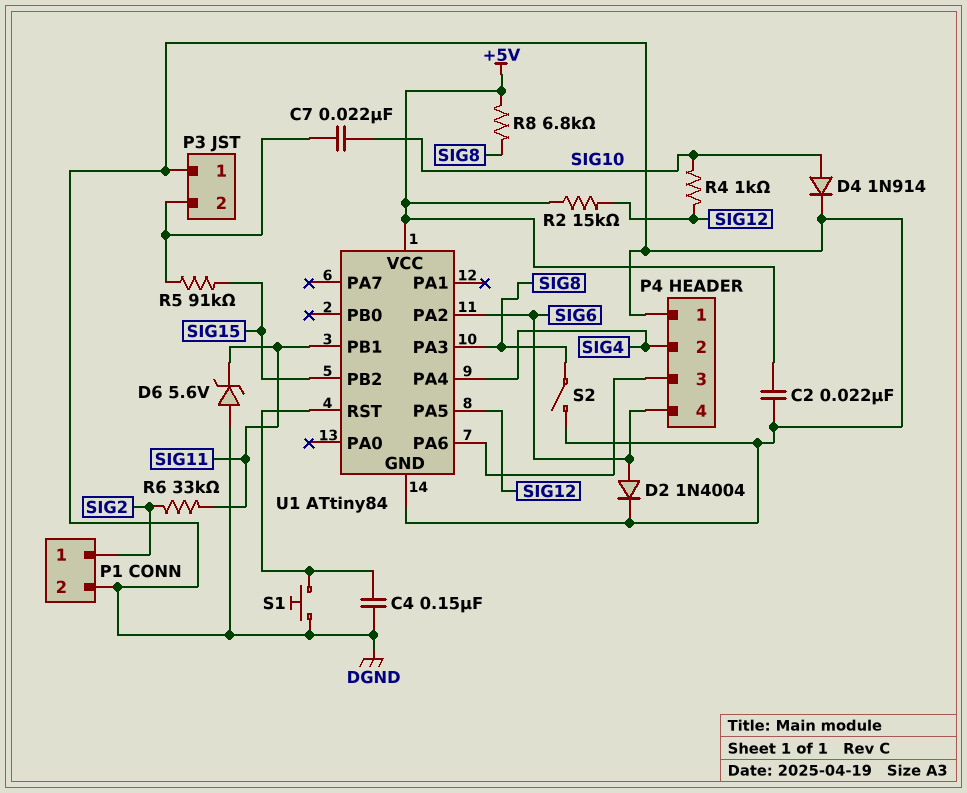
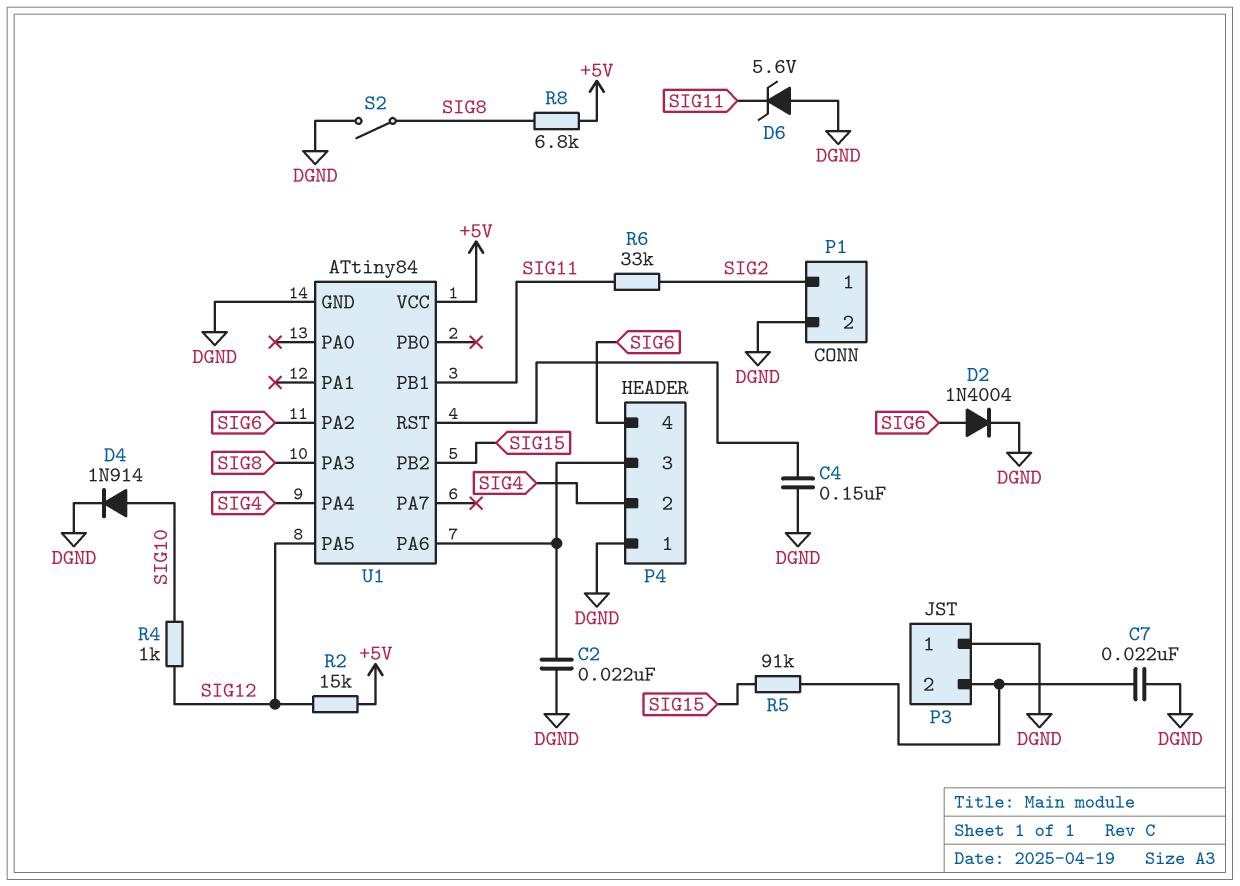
C2: 22nF (+5V, DGND) -> 22nF (DGND, P4/3)
C7: 22nF (P3/2, SIG10) -> 22nF (DGND, P3/2)
S1: button (DGND, U1/RST) -> none

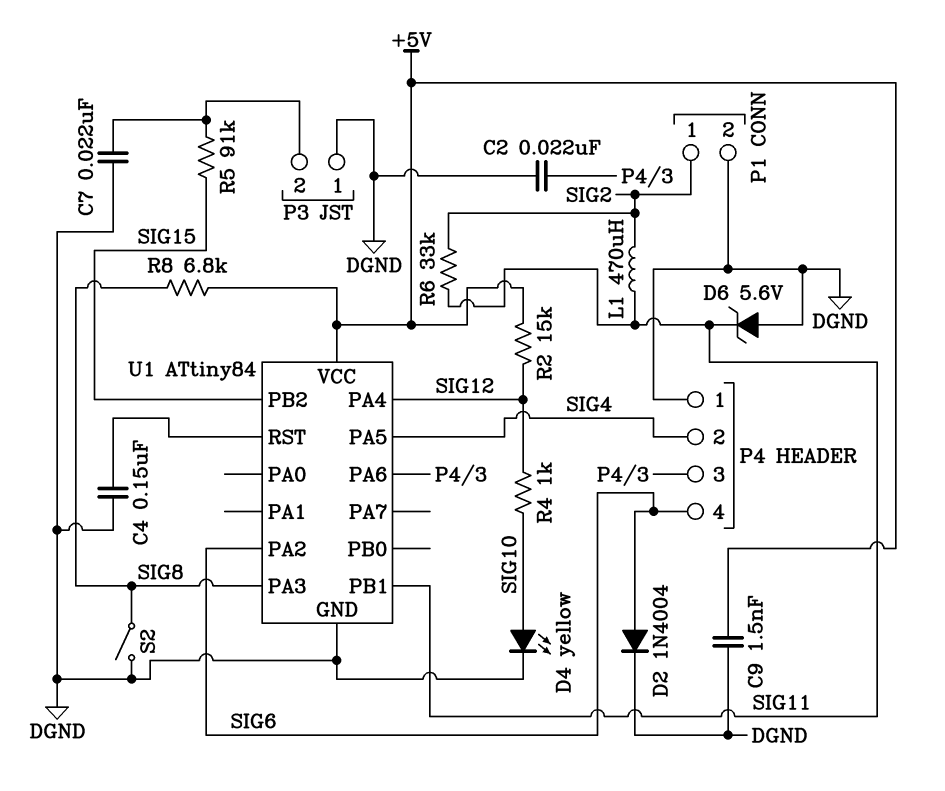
C9: none -> 1.5nF (+5V, DGND)
D4: diode 1N914 (A SIG10, K DGND) -> LED yellow (A SIG10, K DGND)
L1: none -> 470uH (SIG2, SIG11)
U1 pin PA4: SIG4 -> SIG12
U1 pin PA5: SIG12 -> SIG4

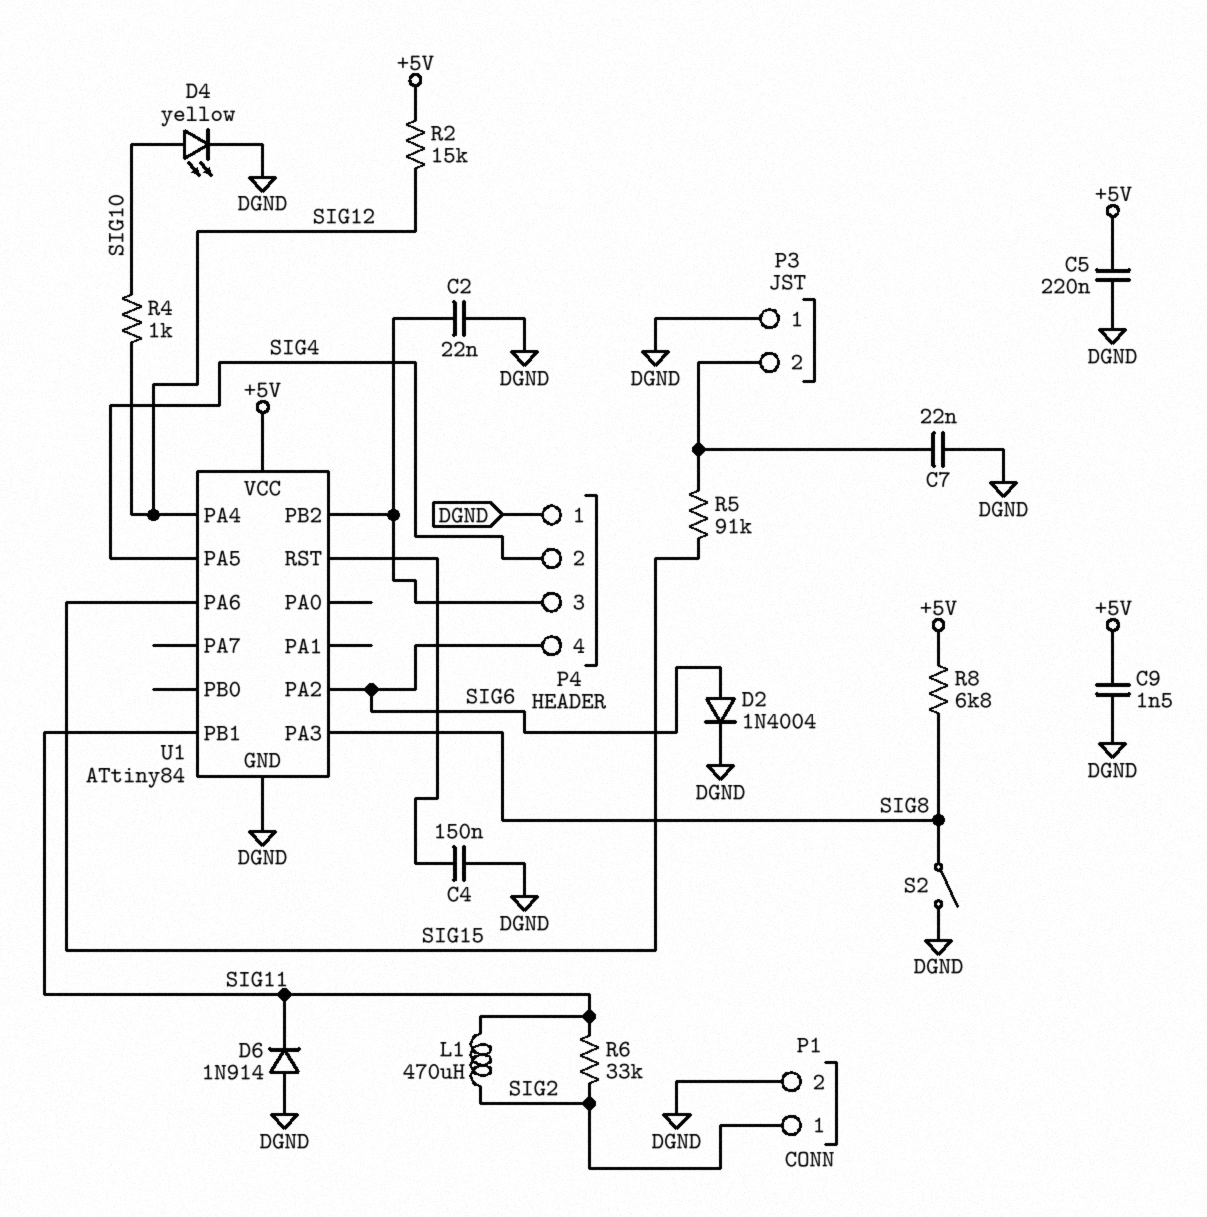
C5: none -> 220nF (+5V, DGND)
D6: zener 5.6V (A DGND, K SIG11) -> diode 1N914 (A DGND, K SIG11)
U1 pin PA6: P4/3 -> SIG15
U1 pin PB2: SIG15 -> P4/3

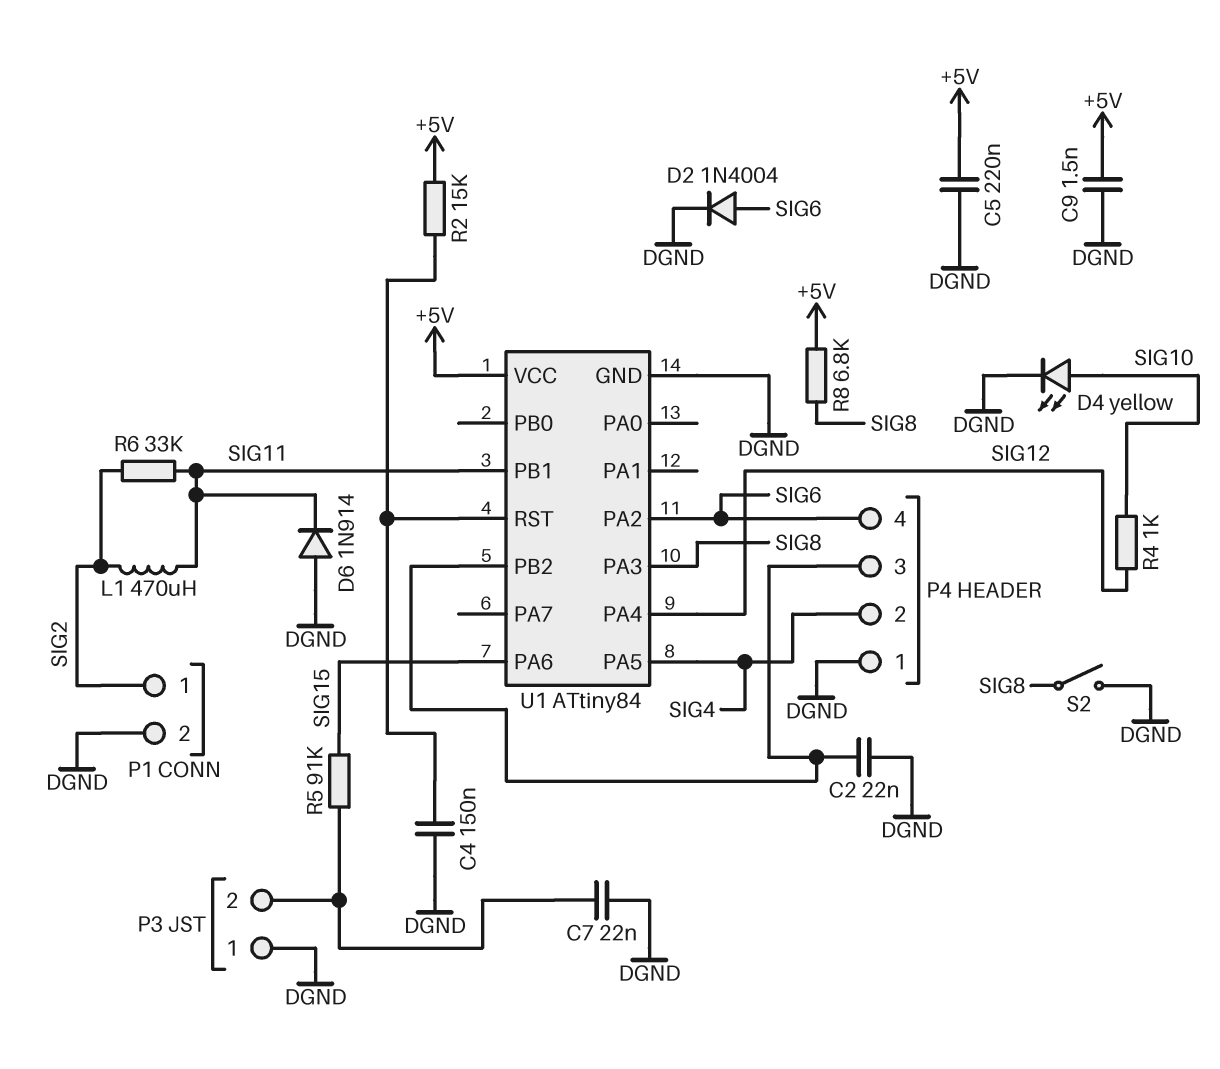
R2: 15k (+5V, SIG12) -> 15k (+5V, U1/RST)

